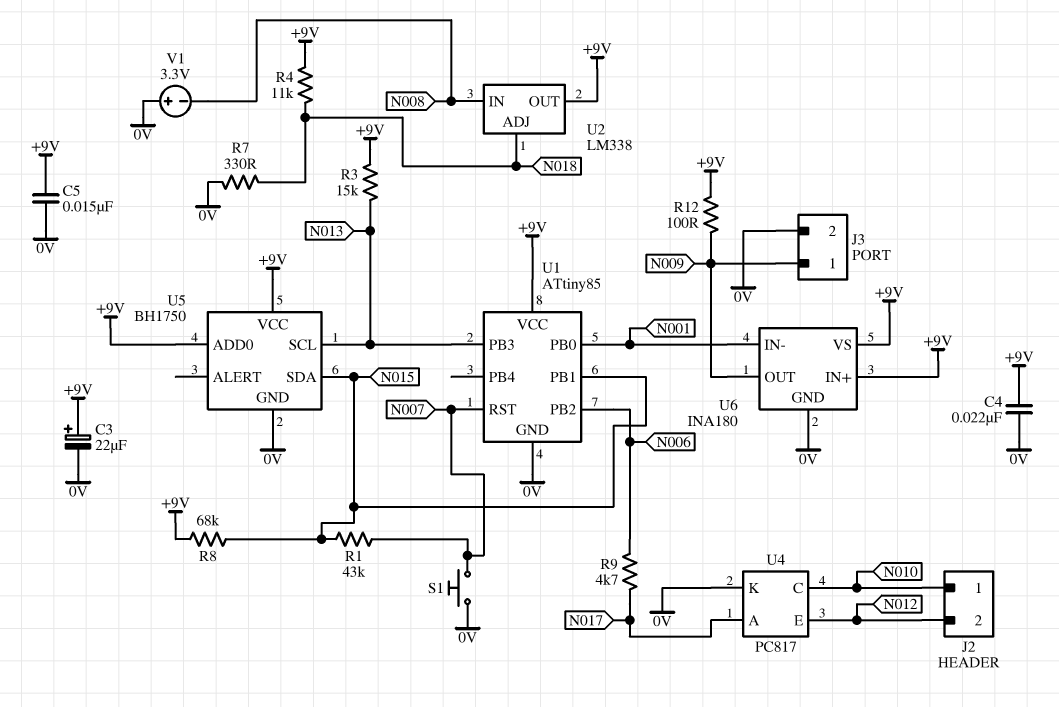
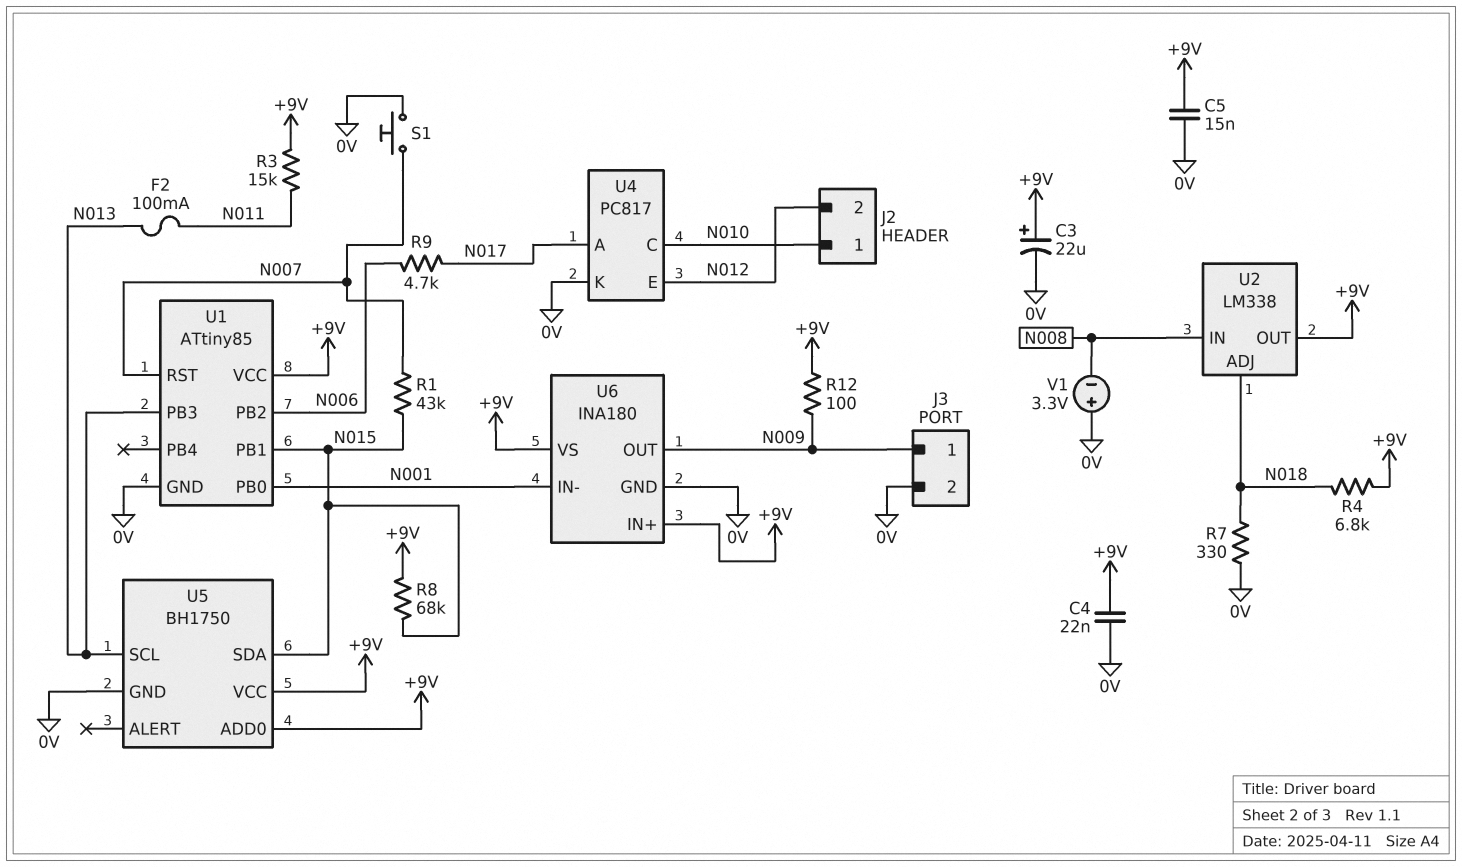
F2: none -> 100mA (N011, N013)
R3: 15k (+9V, N013) -> 15k (+9V, N011)
R4: 11k (+9V, N018) -> 6.8k (+9V, N018)

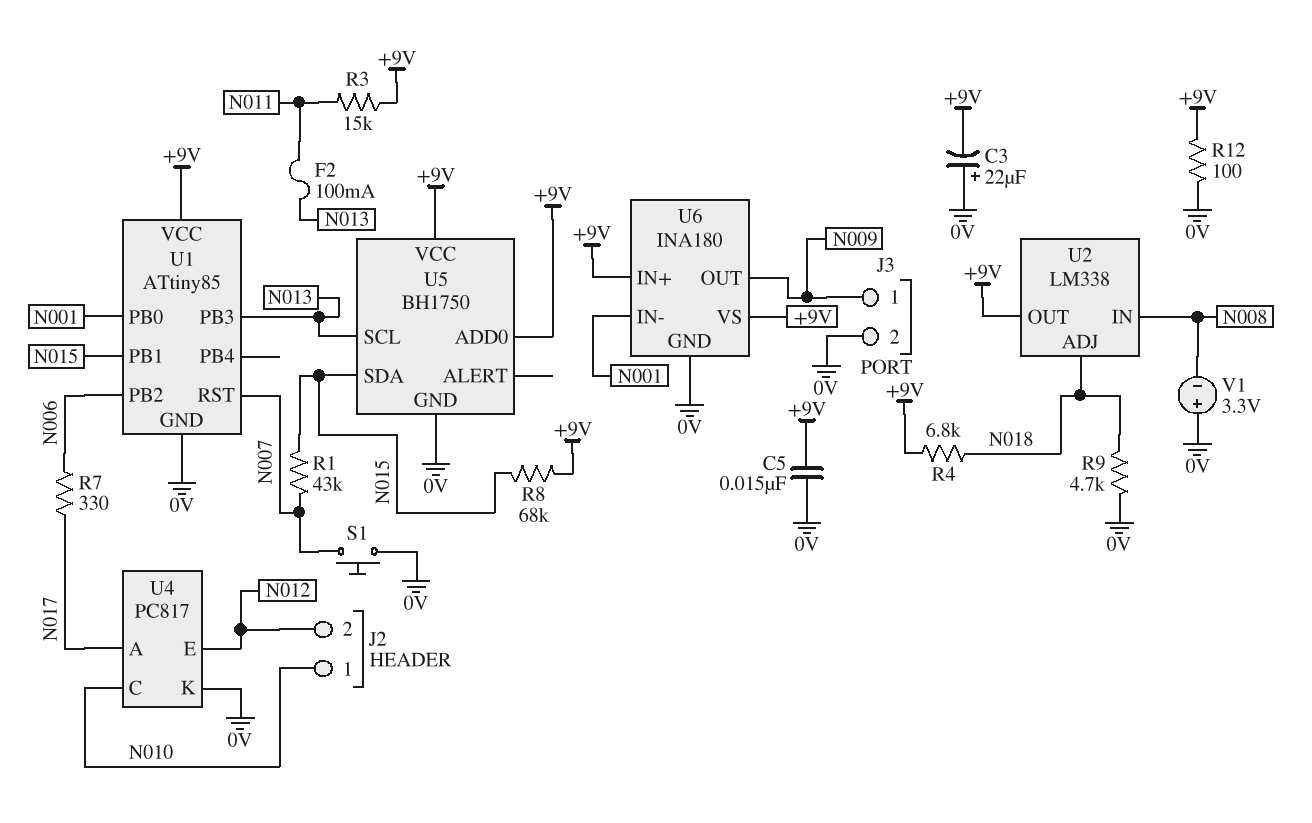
C3: 22uF (plus +9V, minus 0V) -> 22uF (plus 0V, minus +9V)
C4: 22nF (+9V, 0V) -> none
R7: 330 (0V, N018) -> 330 (N006, N017)
R9: 4.7k (N006, N017) -> 4.7k (0V, N018)
R12: 100 (+9V, N009) -> 100 (+9V, 0V)

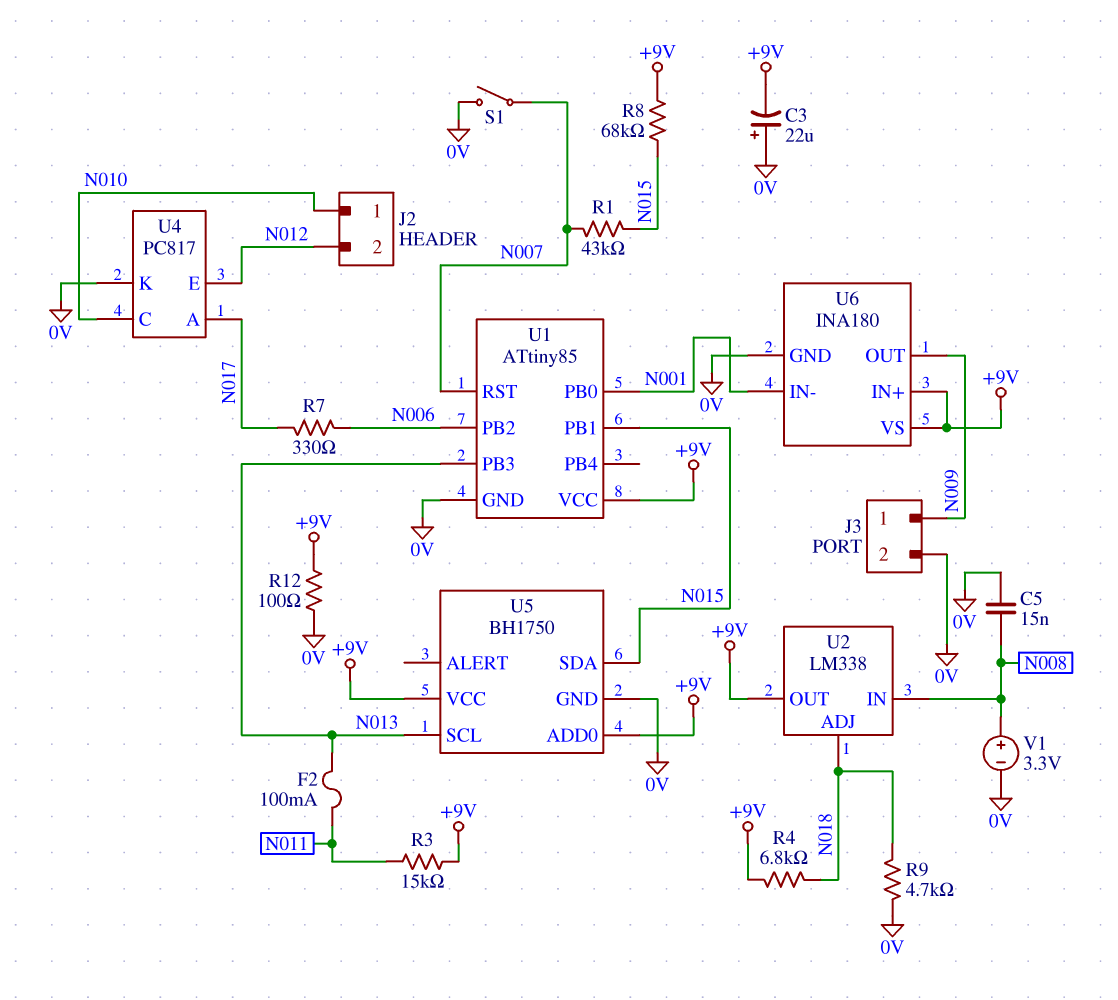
C5: 15nF (+9V, 0V) -> 15nF (0V, N008)
S1: button (0V, N007) -> switch (0V, N007)
V1: 3.3V (plus 0V, minus N008) -> 3.3V (plus N008, minus 0V)

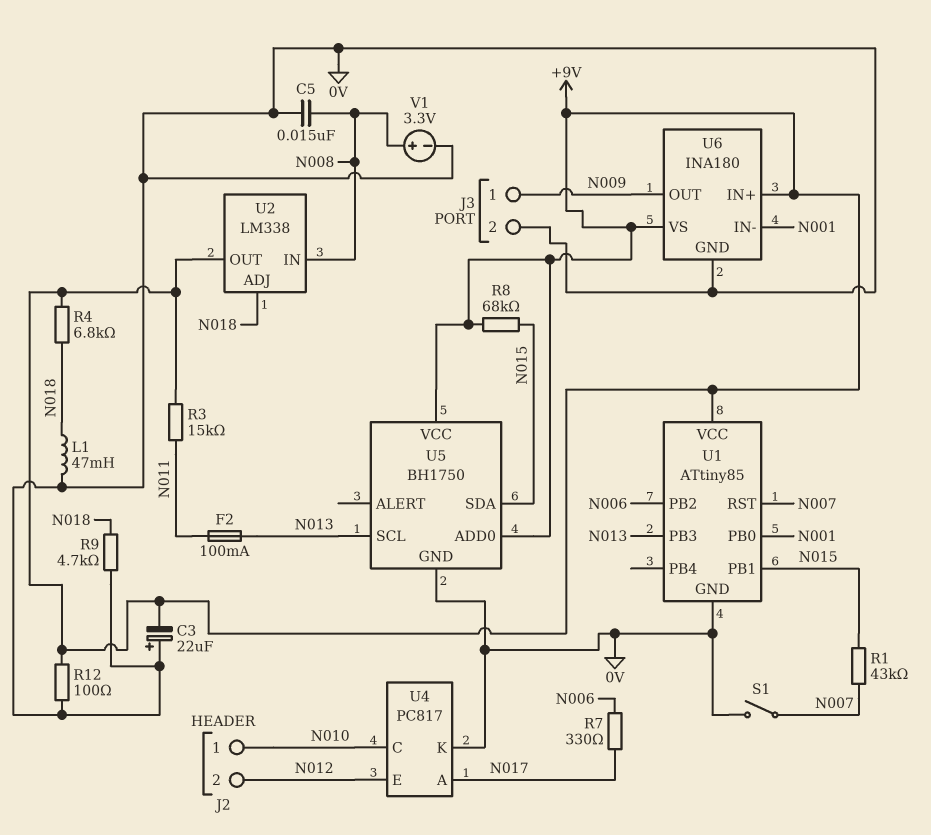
L1: none -> 47mH (0V, N018)

